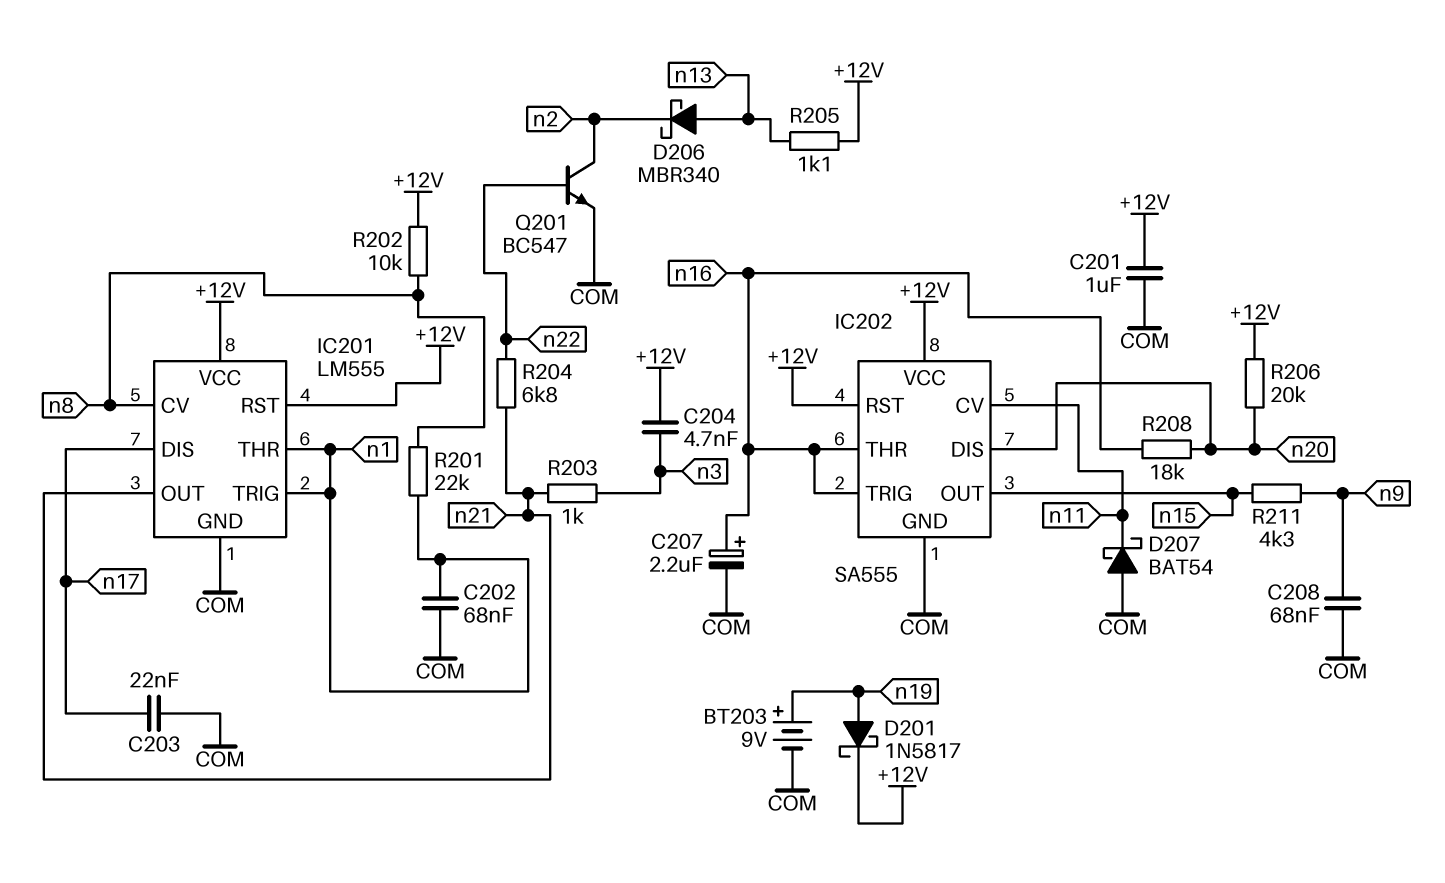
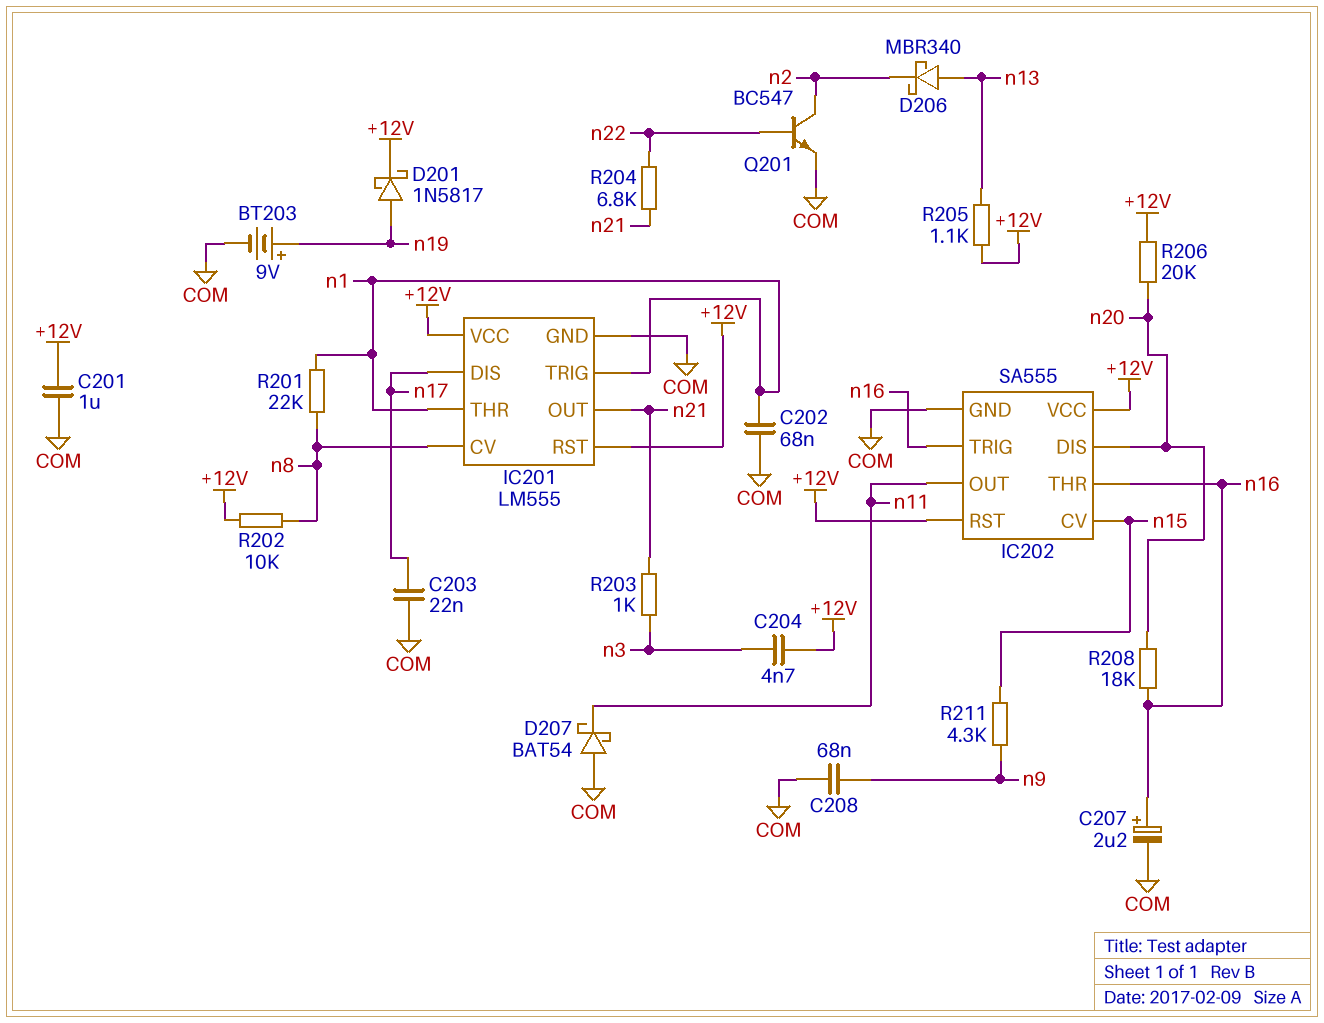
IC202 pin CV: n11 -> n15
IC202 pin OUT: n15 -> n11

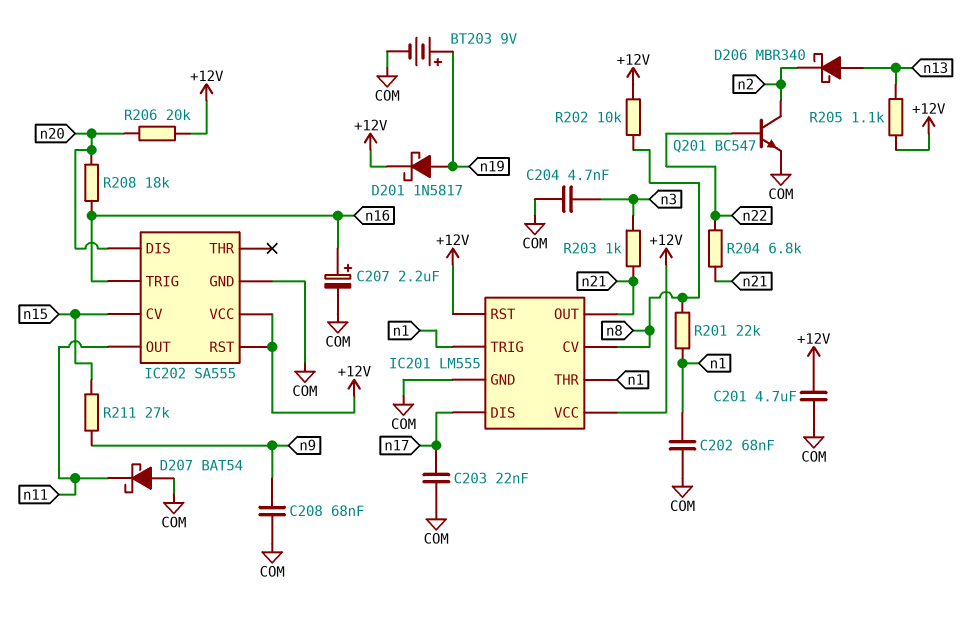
C201: 1uF (+12V, COM) -> 4.7uF (+12V, COM)
C204: 4.7nF (+12V, n3) -> 4.7nF (COM, n3)
IC202 pin THR: n16 -> none
R211: 4.3k (n9, n15) -> 27k (n9, n15)

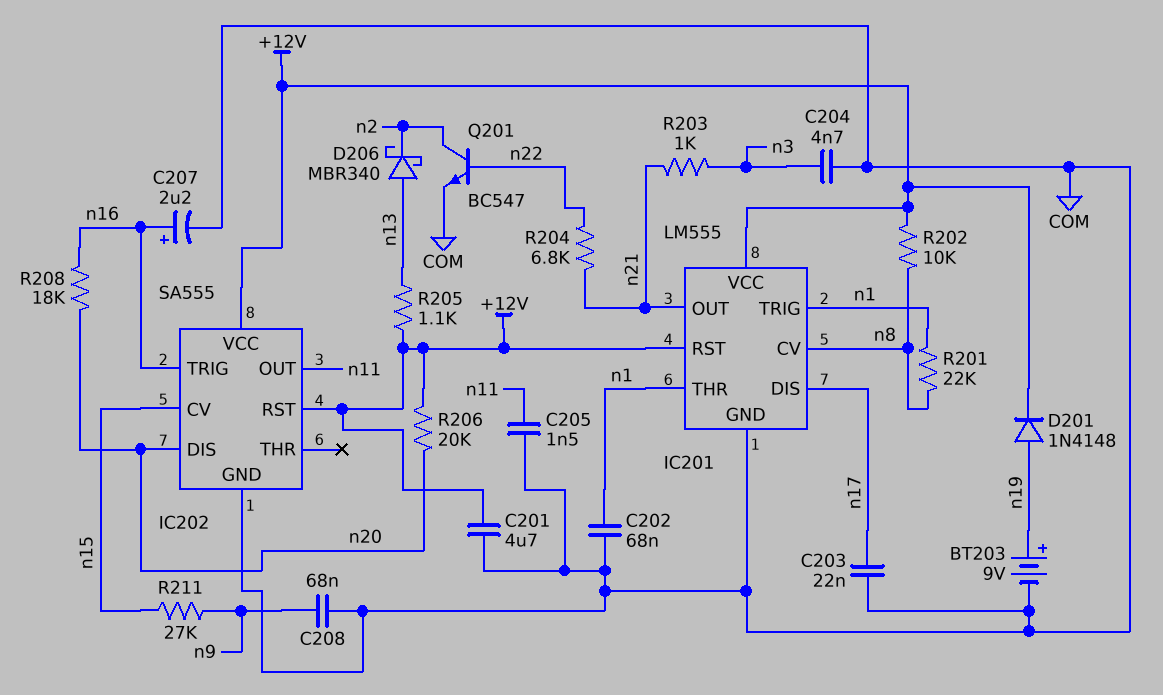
C205: none -> 1.5nF (COM, n11)
D201: schottky 1N5817 (A n19, K +12V) -> diode 1N4148 (A n19, K +12V)
D207: schottky BAT54 (A COM, K n11) -> none

